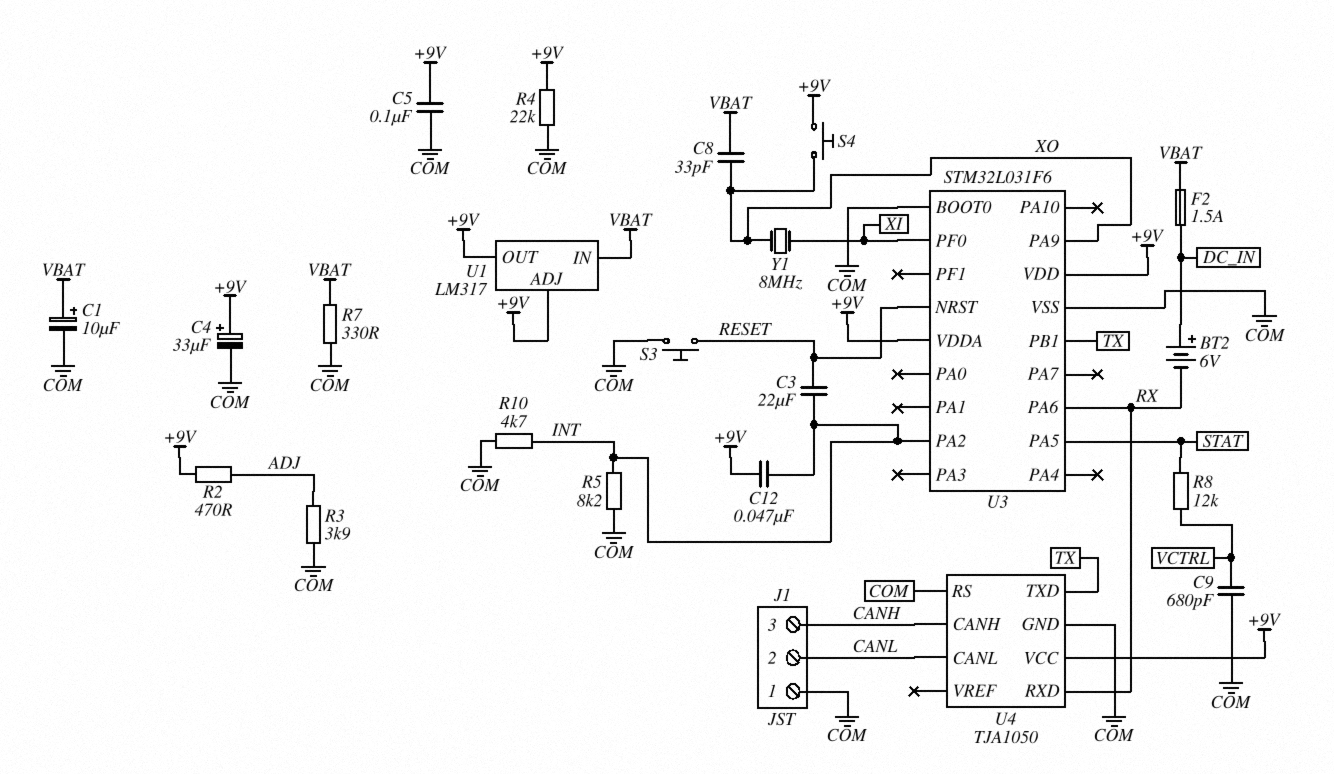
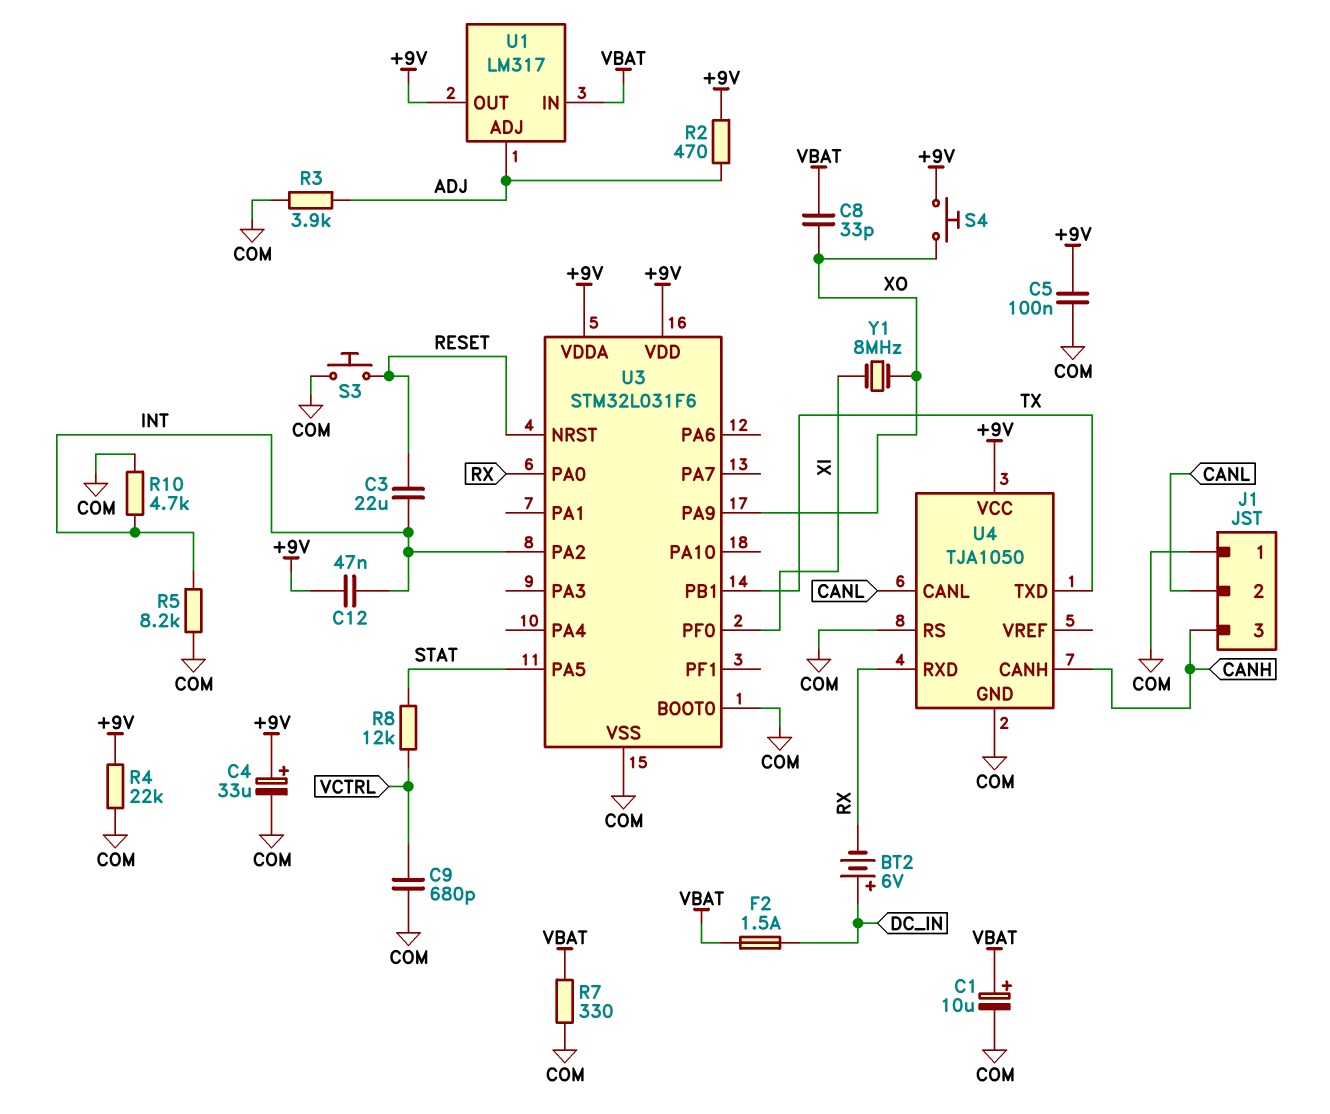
U1 pin ADJ: +9V -> ADJ
U3 pin PA0: none -> RX
U3 pin PA6: RX -> none

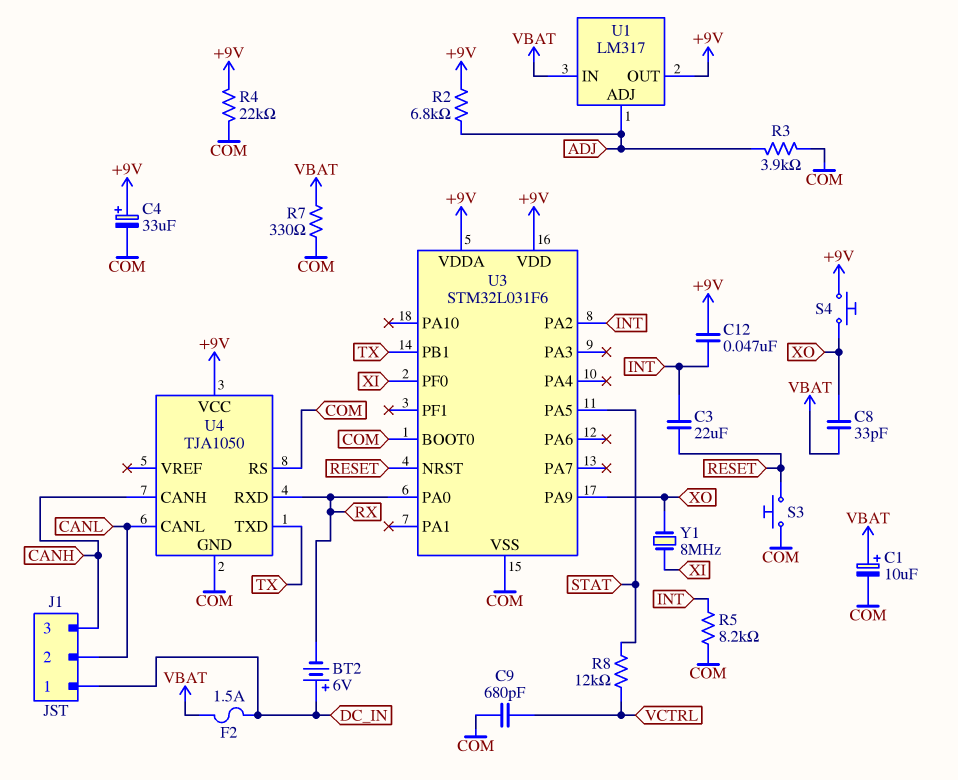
C5: 100nF (+9V, COM) -> none
J1 pin 1: COM -> DC_IN
R2: 470 (+9V, ADJ) -> 6.8k (+9V, ADJ)
R10: 4.7k (COM, INT) -> none

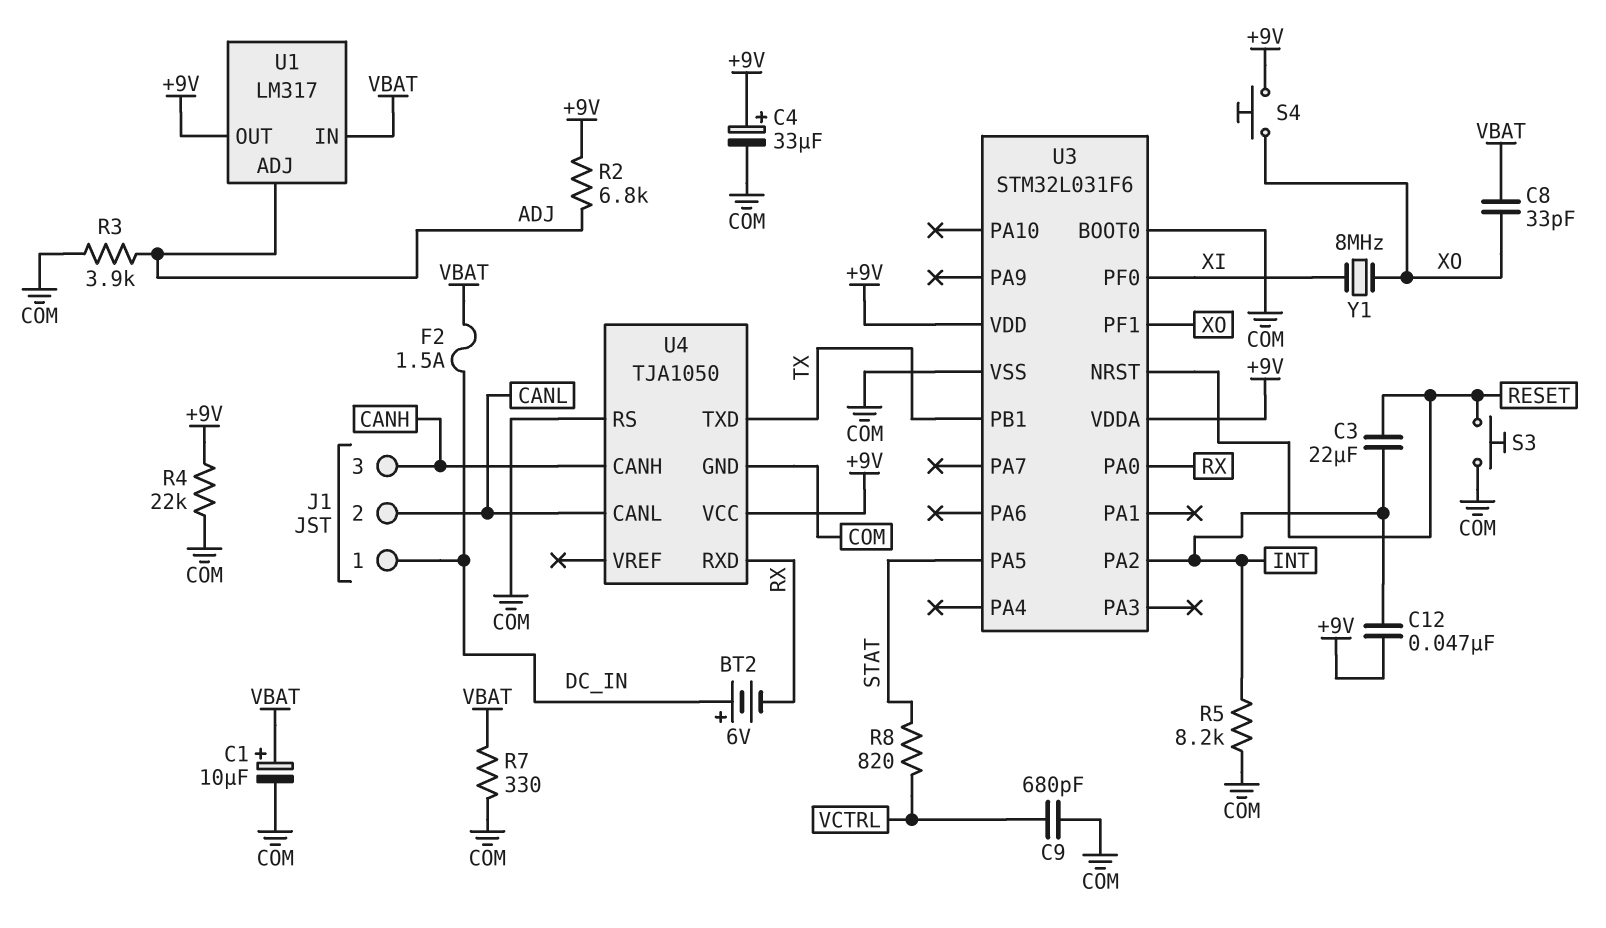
R8: 12k (STAT, VCTRL) -> 820 (STAT, VCTRL)
U3 pin PA9: XO -> none
U3 pin PF1: none -> XO

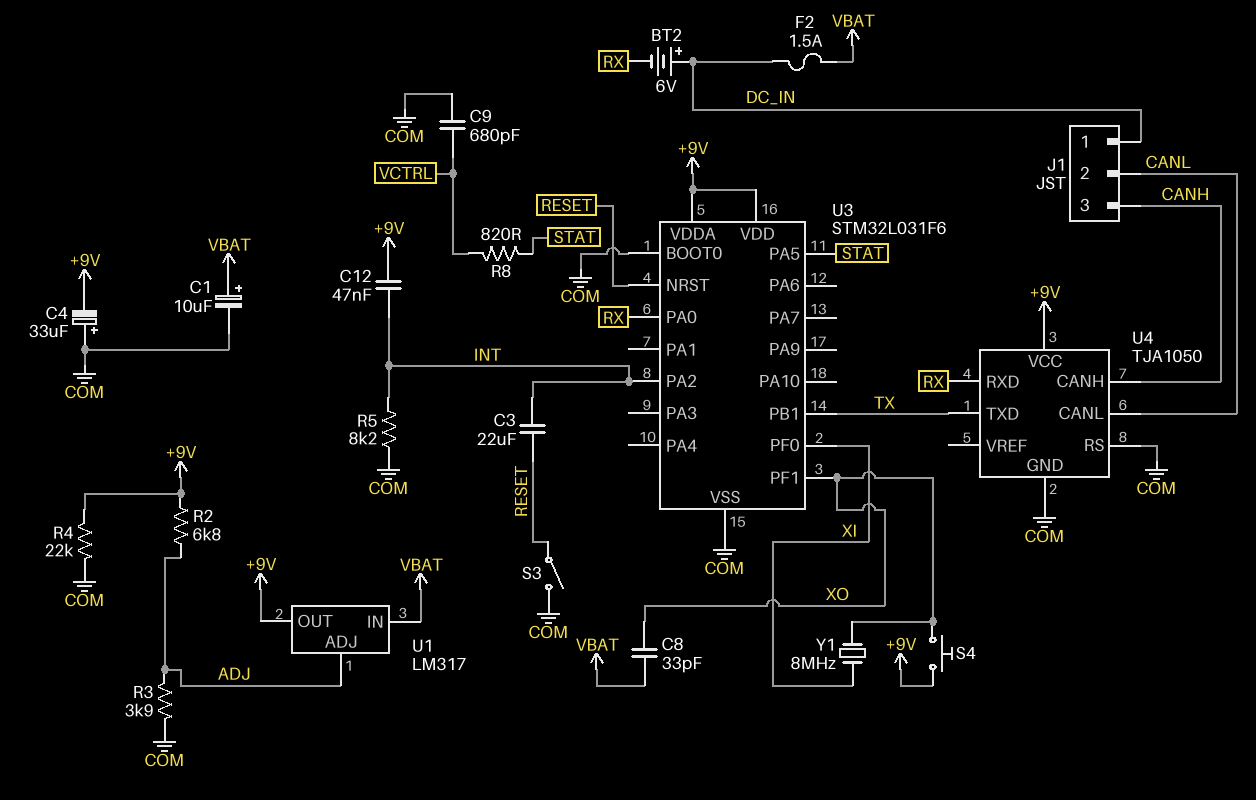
C4: 33uF (plus +9V, minus COM) -> 33uF (plus COM, minus +9V)
R7: 330 (COM, VBAT) -> none
S3: button (COM, RESET) -> switch (COM, RESET)

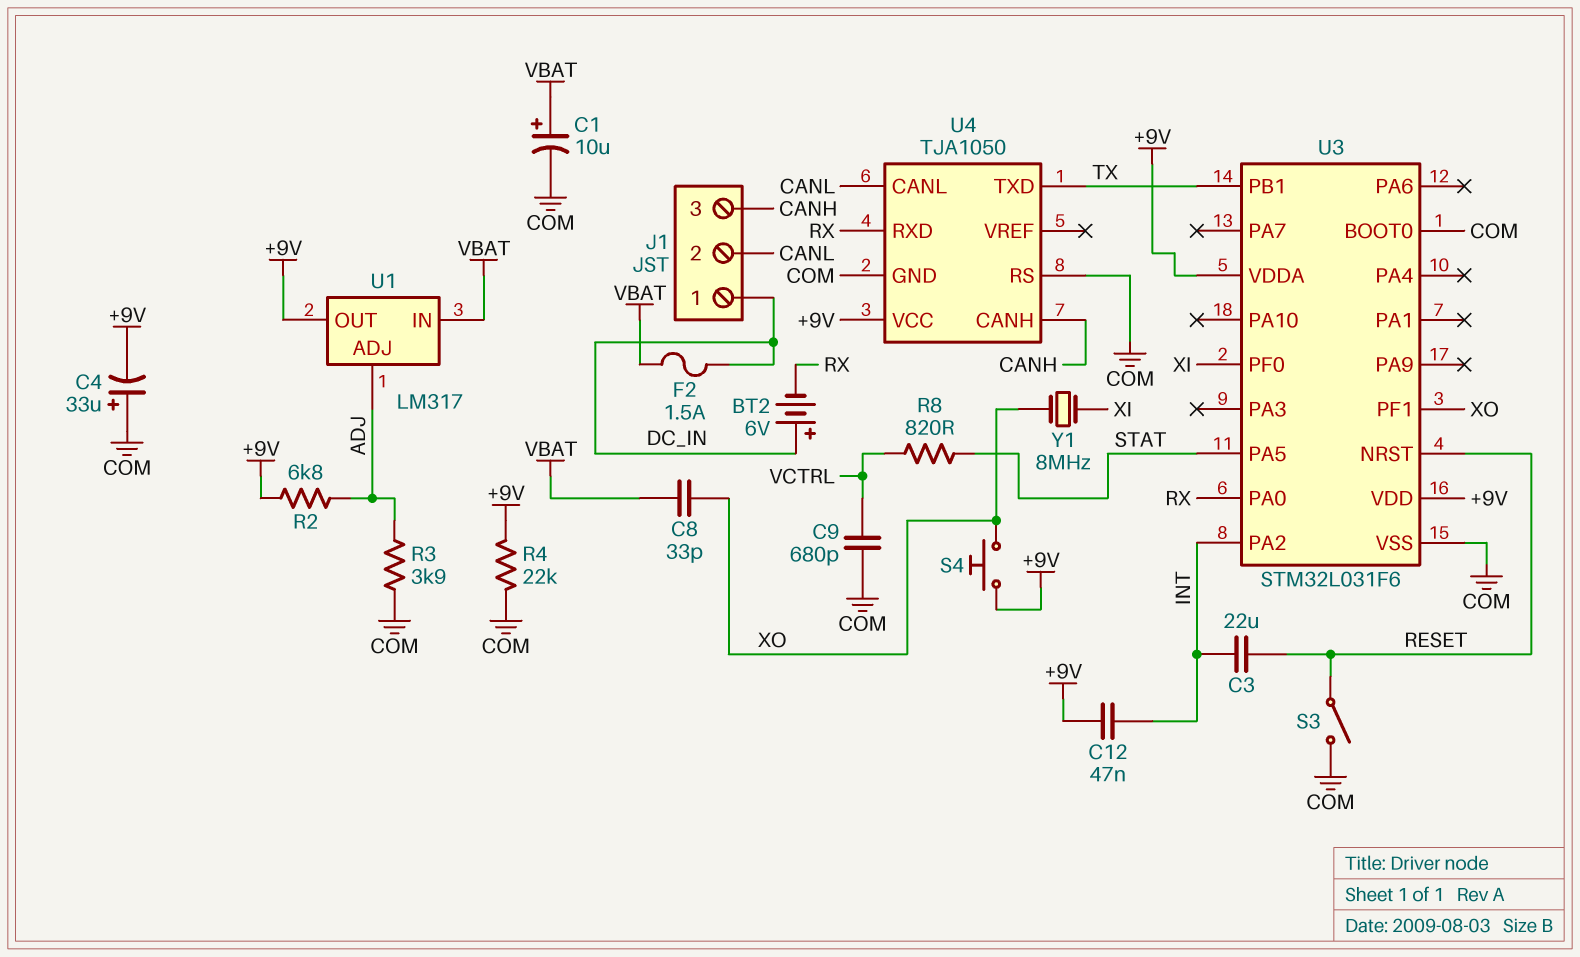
R5: 8.2k (COM, INT) -> none

